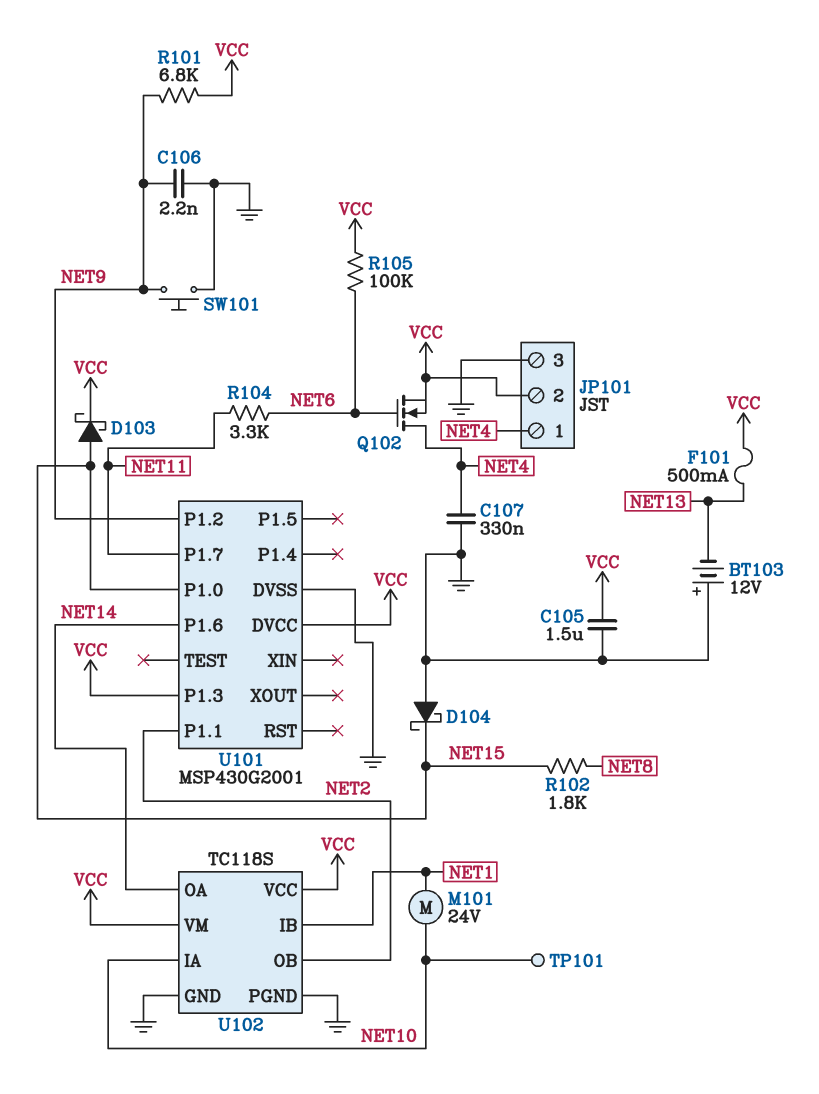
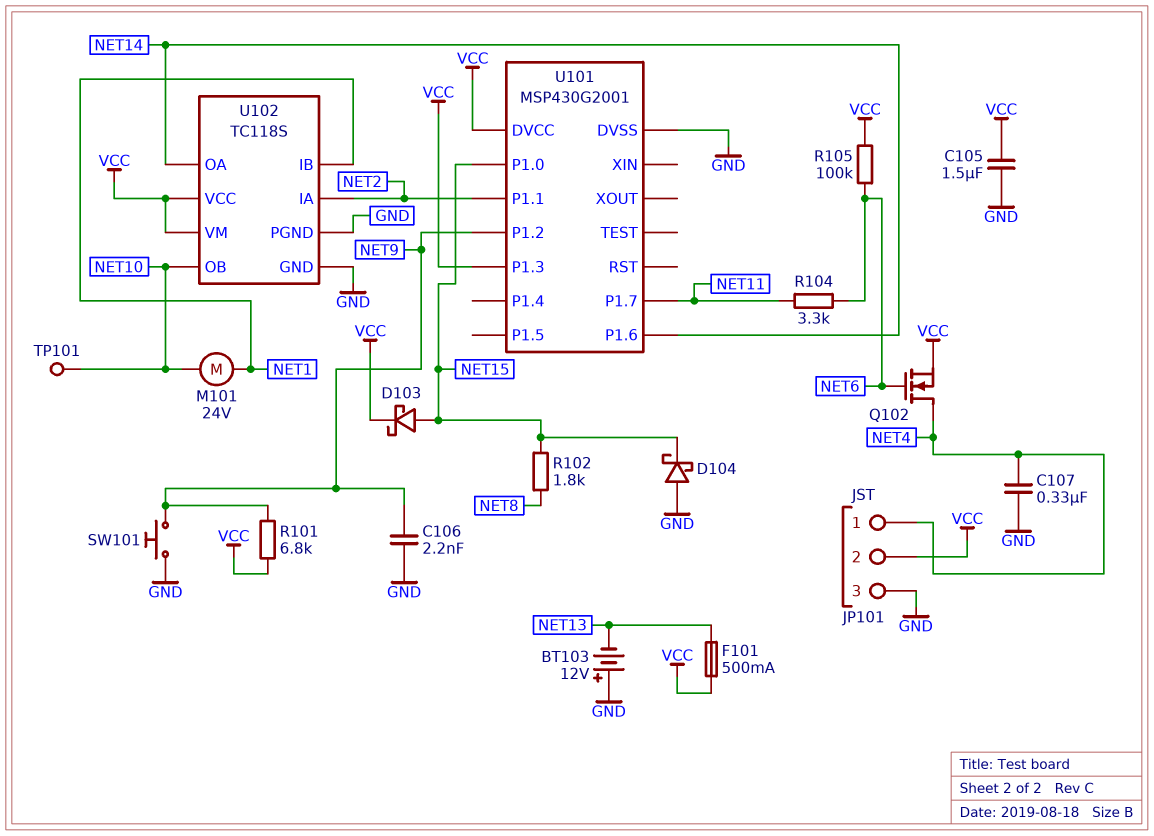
U102 pin IA: NET10 -> NET2
U102 pin OB: NET2 -> NET10

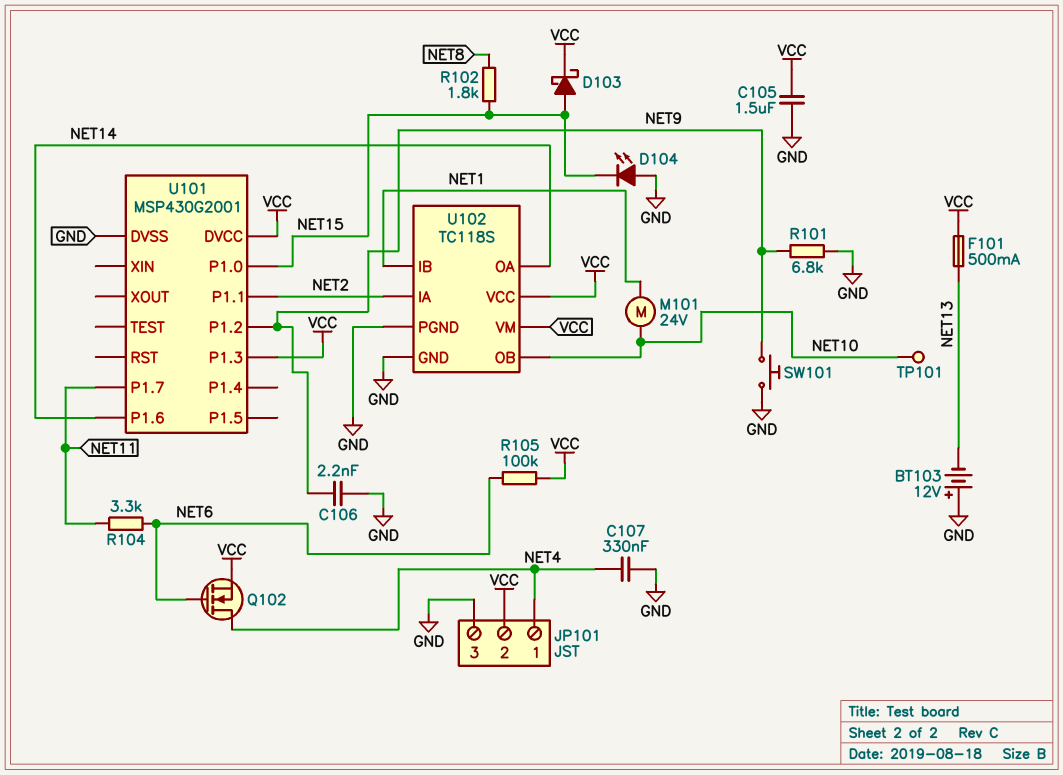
D104: schottky (A GND, K NET15) -> LED (A GND, K NET15)
R101: 6.8k (NET9, VCC) -> 6.8k (GND, NET9)

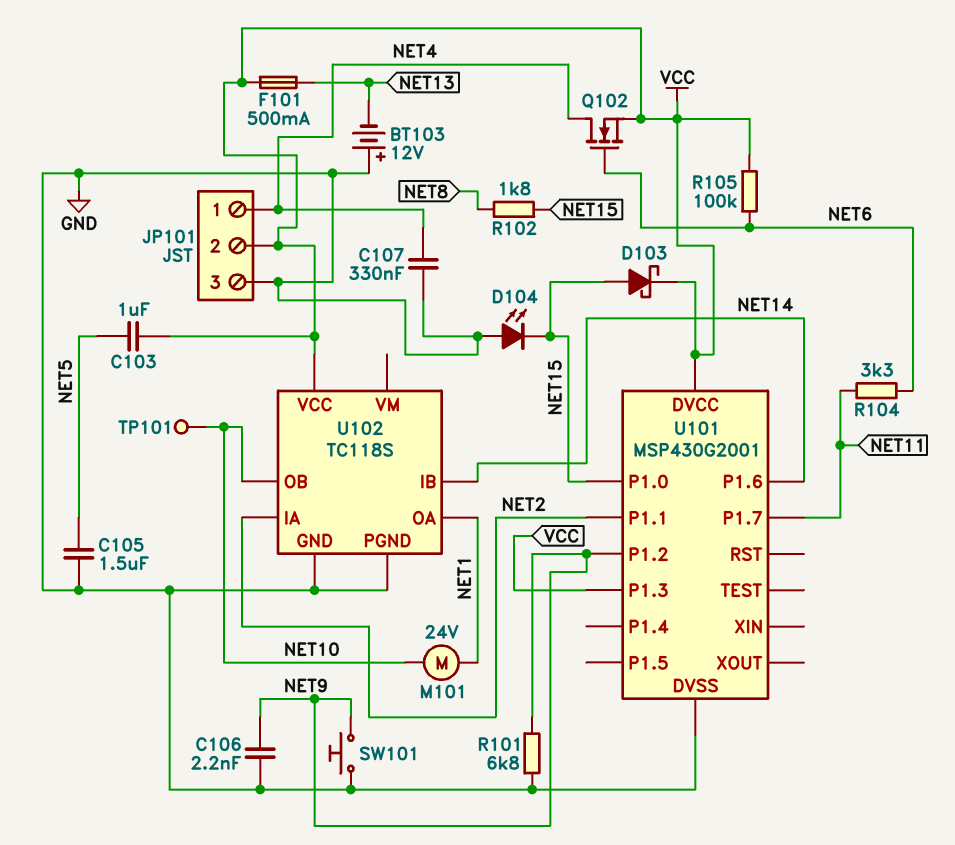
C103: none -> 1uF (NET5, VCC)
C105: 1.5uF (GND, VCC) -> 1.5uF (GND, NET5)
U102 pin IB: NET1 -> NET14
U102 pin OA: NET14 -> NET1
U102 pin VM: VCC -> none

